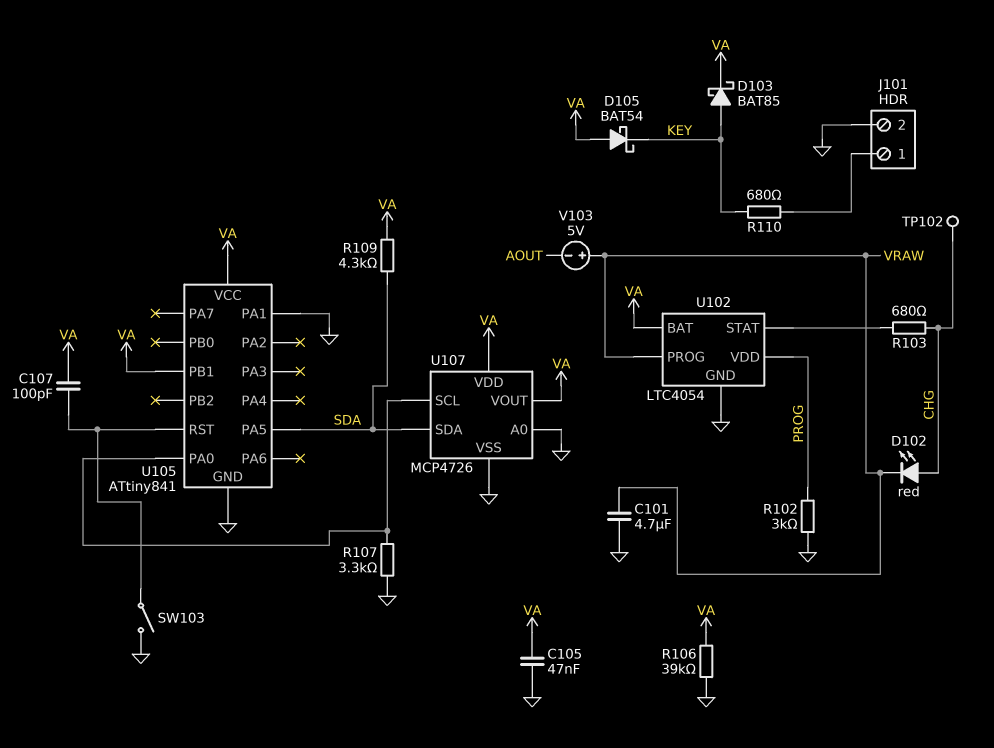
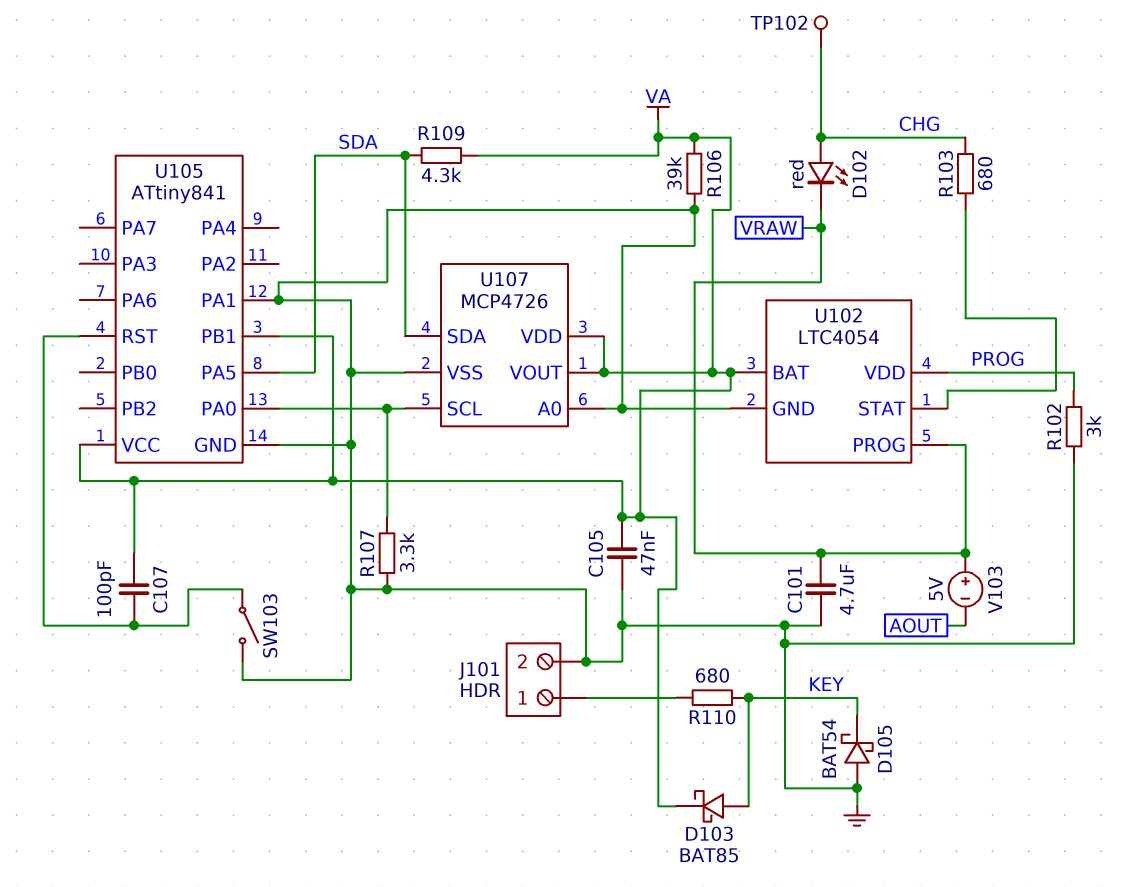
D105: schottky BAT54 (A VA, K KEY) -> schottky BAT54 (A GND, K KEY)

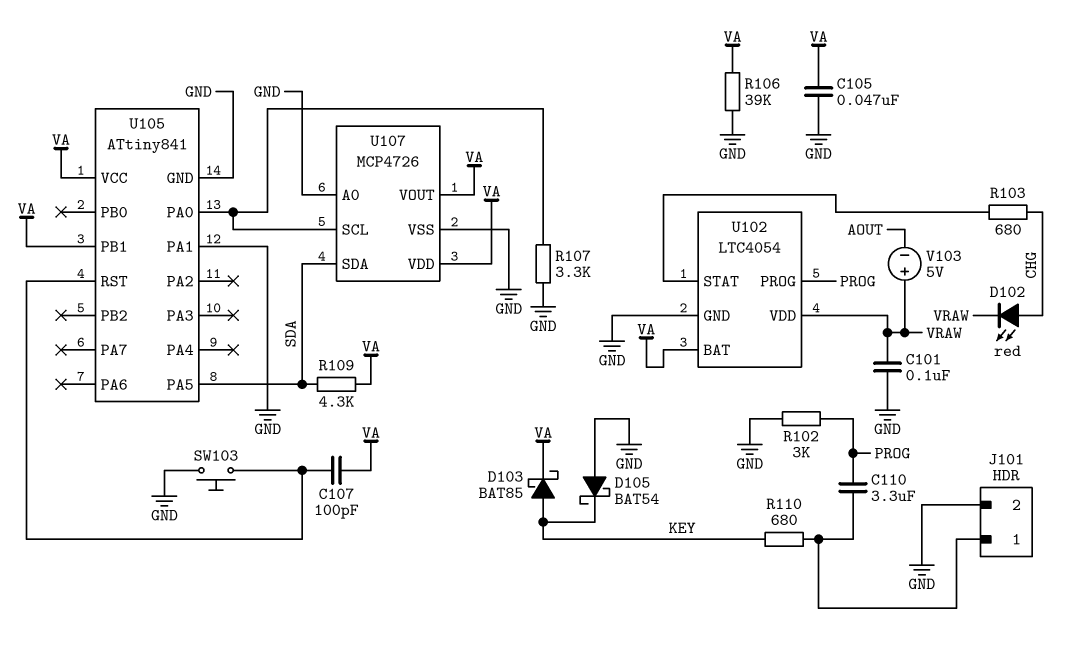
C101: 4.7uF (GND, VRAW) -> 100nF (GND, VRAW)
C110: none -> 3.3uF (J101/1, PROG)
SW103: switch (GND, U105/RST) -> button (GND, U105/RST)
TP102: test point (CHG) -> none
U102 pin PROG: VRAW -> PROG
U102 pin VDD: PROG -> VRAW

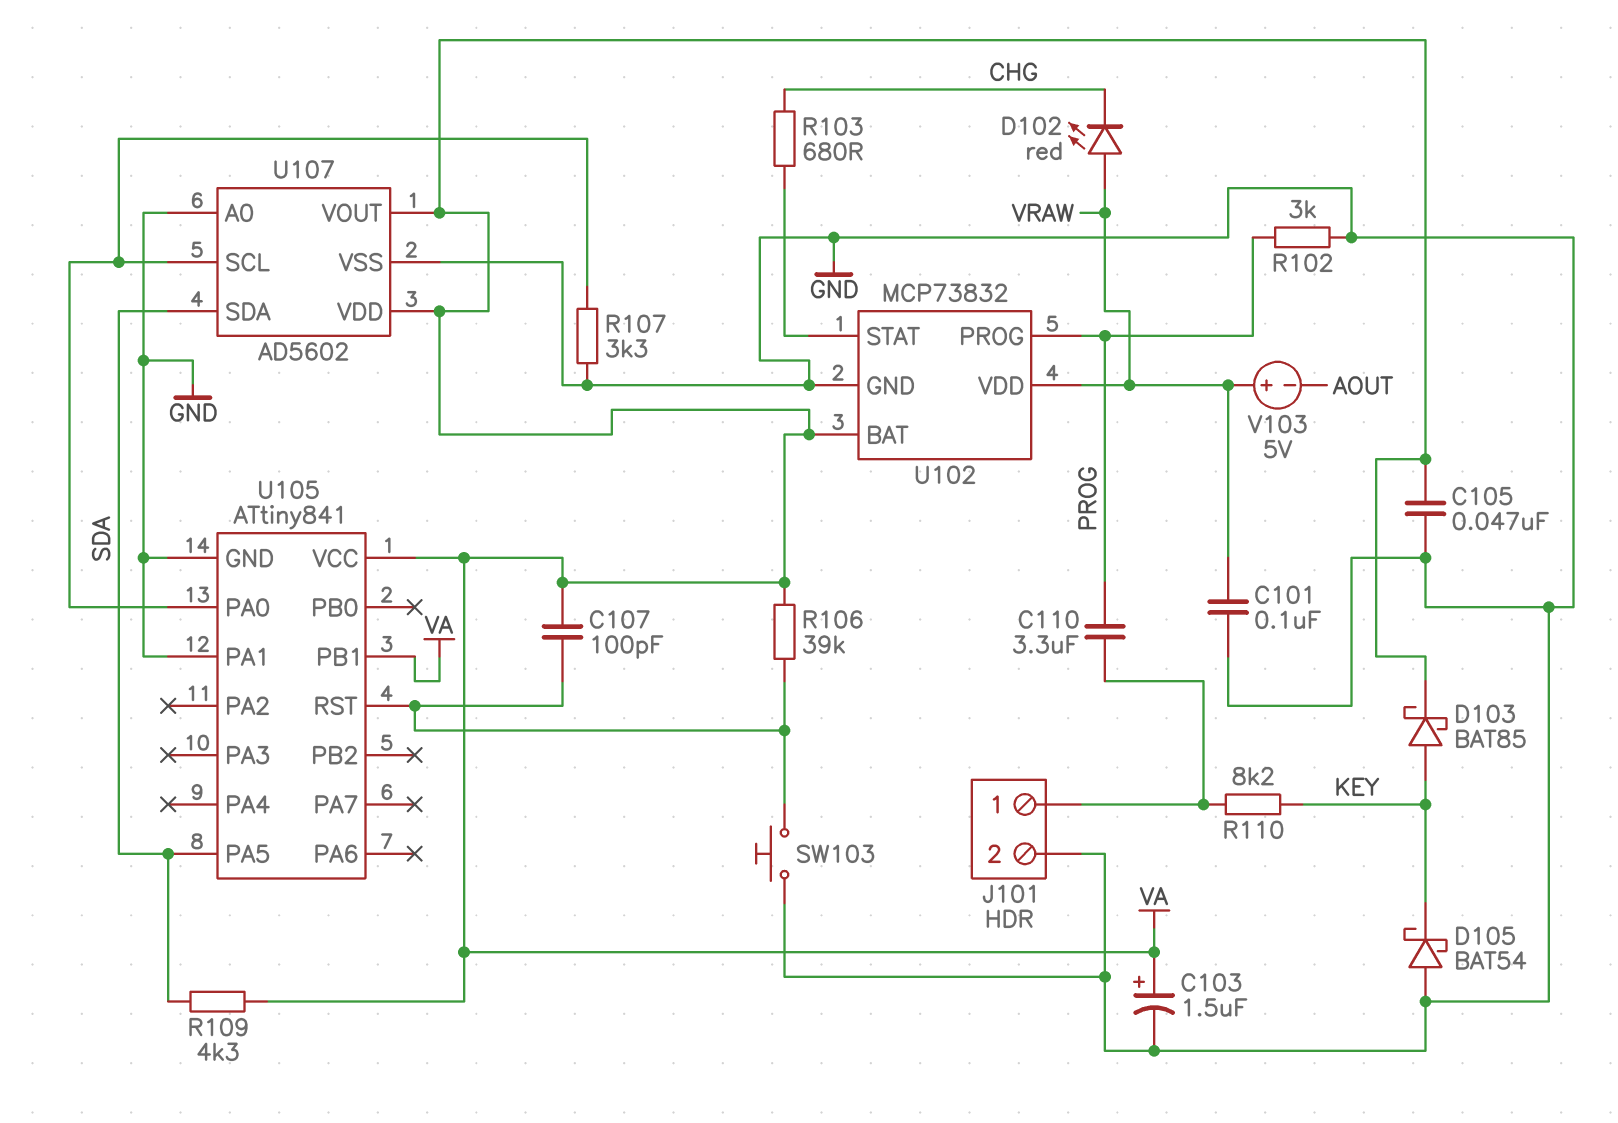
C103: none -> 1.5uF (plus VA, minus GND)
D102: LED red (A CHG, K VRAW) -> LED red (A VRAW, K CHG)
R106: 39k (GND, VA) -> 39k (U105/RST, VA)
R110: 680 (J101/1, KEY) -> 8.2k (J101/1, KEY)
U102: LTC4054 -> MCP73832
U107: MCP4726 -> AD5602

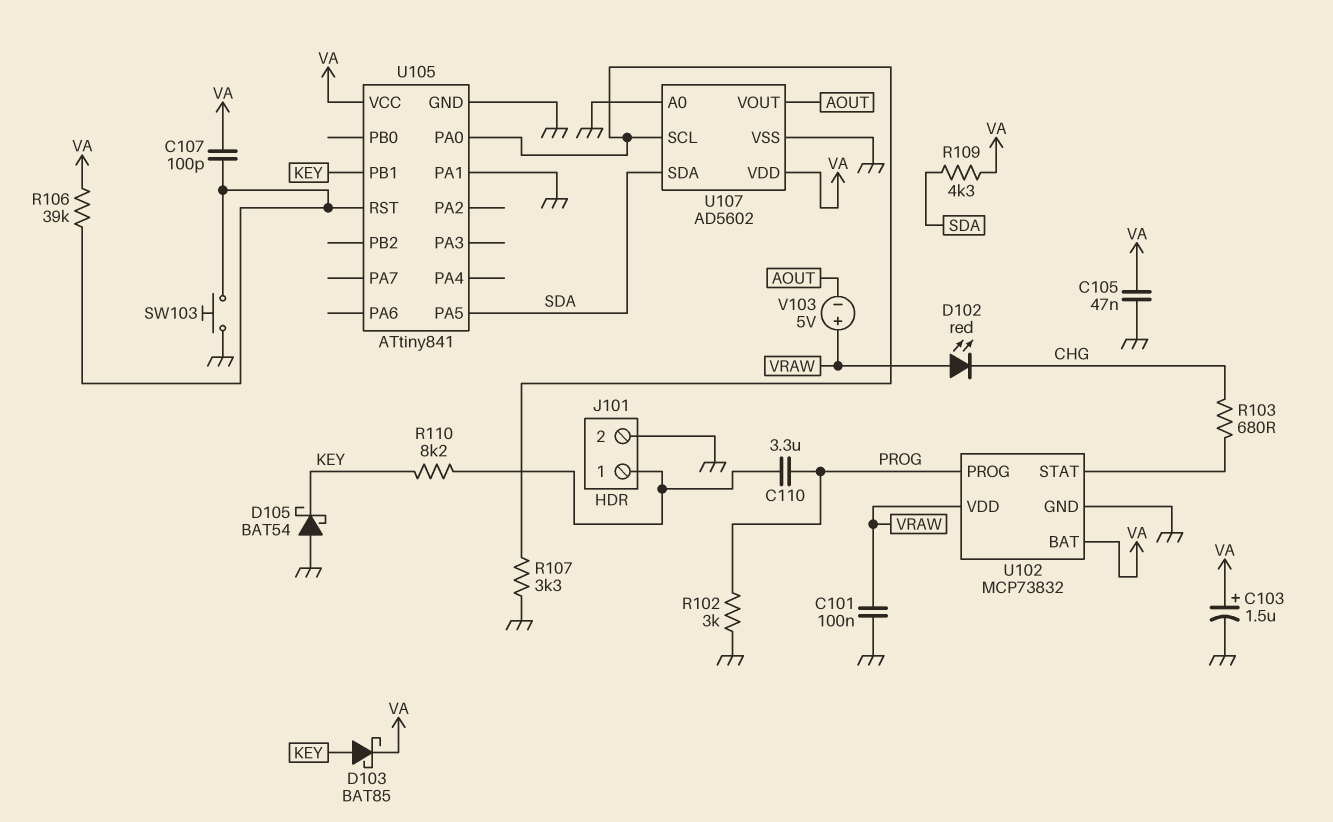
U105 pin PB1: VA -> KEY
U107 pin VOUT: VA -> AOUT

